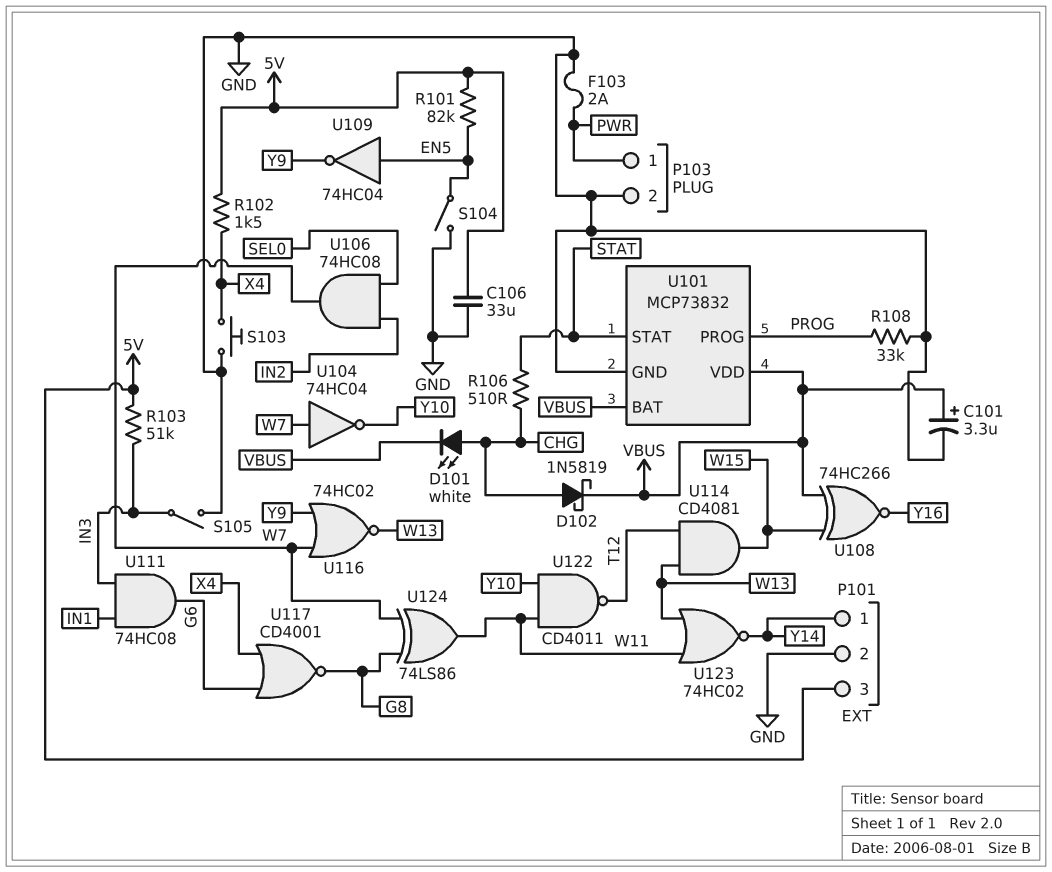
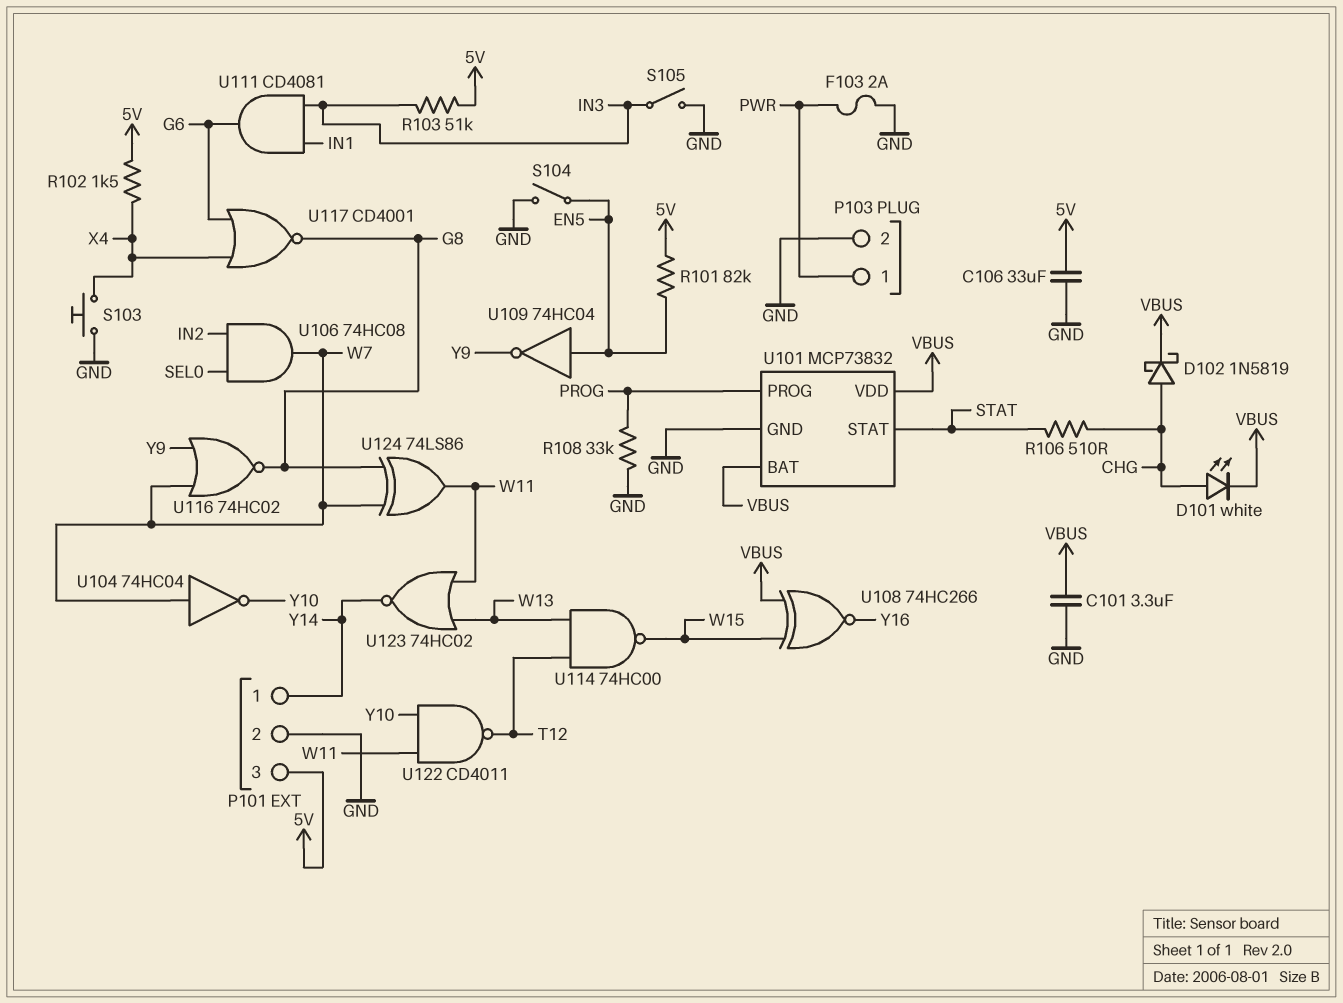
C101: 3.3uF (plus VBUS, minus GND) -> 3.3uF (GND, VBUS)
U111: AND 74HC08 (in IN1, in IN3, out G6) -> AND CD4081 (in IN1, in IN3, out G6)
U114: AND CD4081 (in T12, in W13, out W15) -> NAND 74HC00 (in T12, in W13, out W15)
U116: NOR 74HC02 (in W7, in Y9, out W13) -> NOR 74HC02 (in W7, in Y9, out G8)

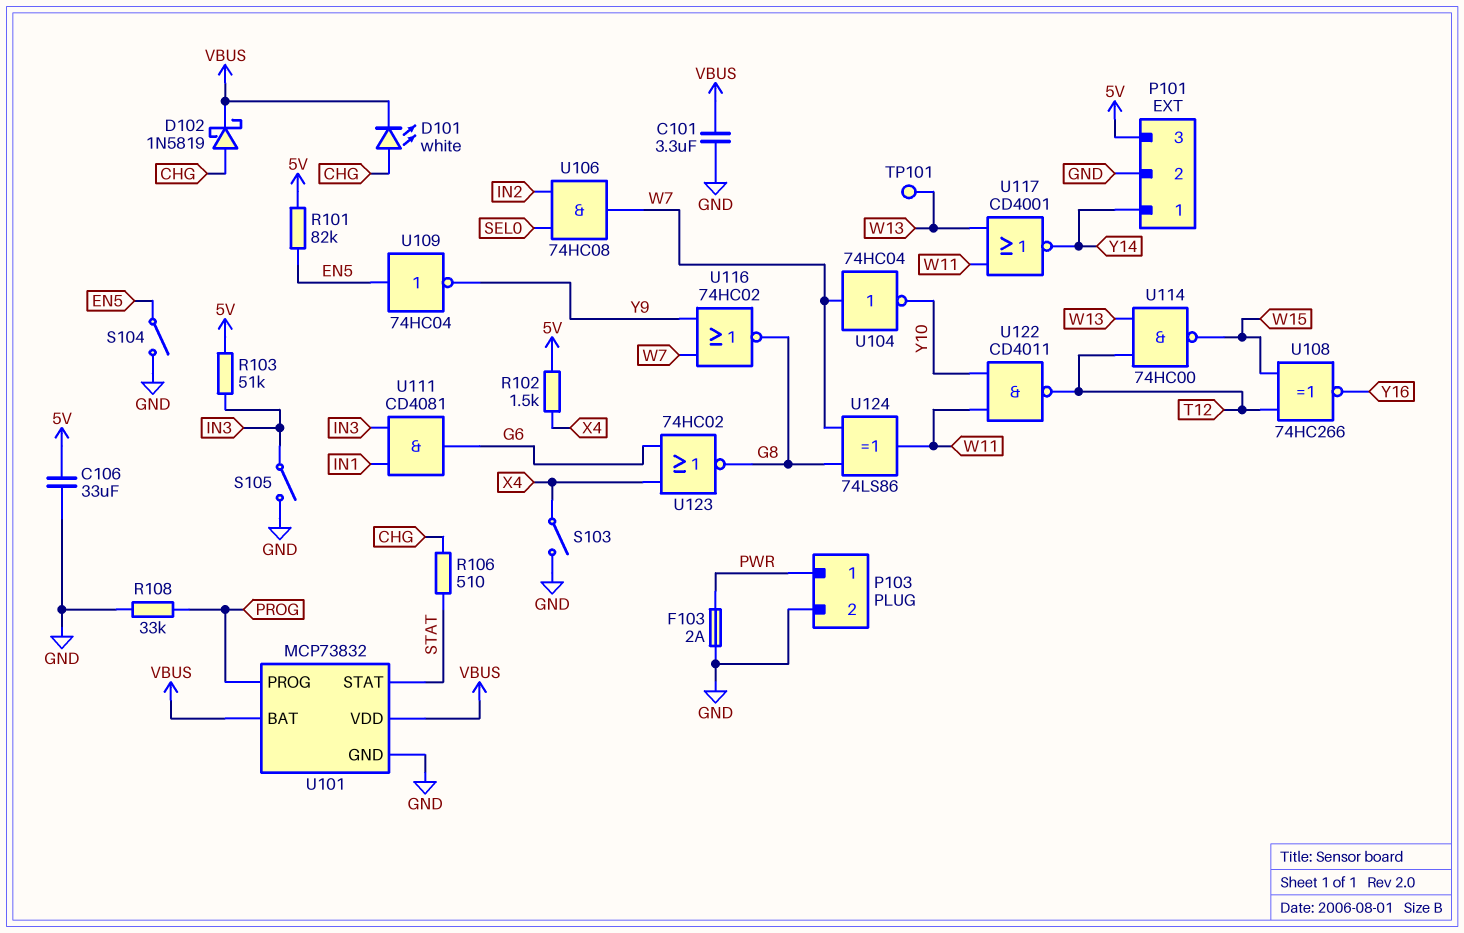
S103: button (GND, X4) -> switch (GND, X4)
TP101: none -> test point (W13)
U108: XNOR 74HC266 (in VBUS, in W15, out Y16) -> XNOR 74HC266 (in T12, in W15, out Y16)
U117: NOR CD4001 (in G6, in X4, out G8) -> NOR CD4001 (in W11, in W13, out Y14)
U123: NOR 74HC02 (in W11, in W13, out Y14) -> NOR 74HC02 (in G6, in X4, out G8)

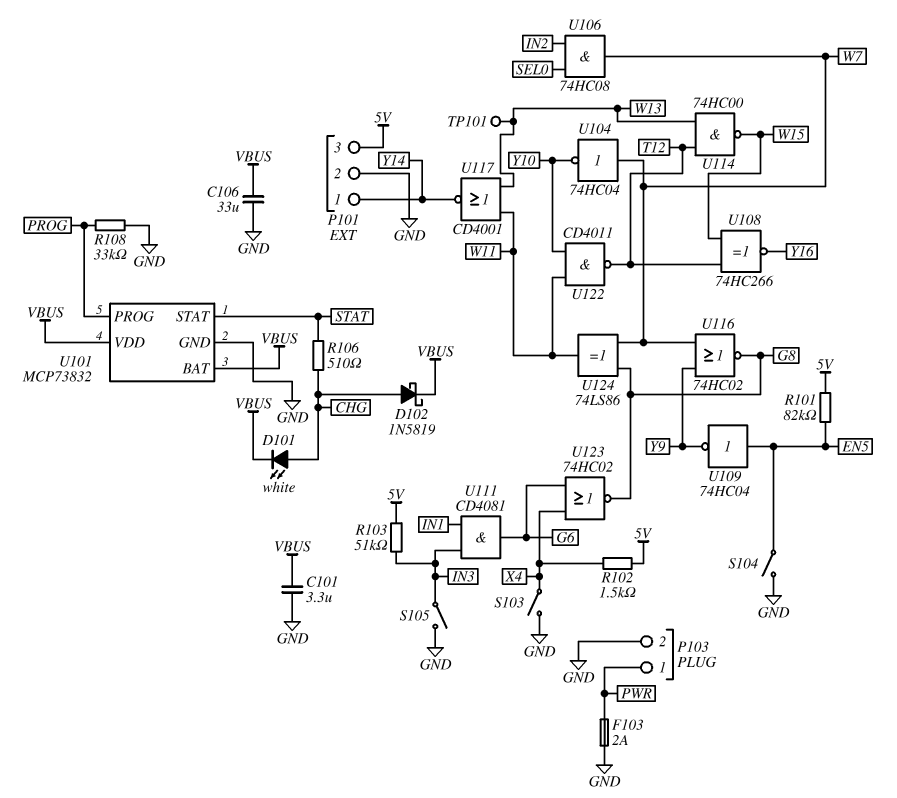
C106: 33uF (5V, GND) -> 33uF (GND, VBUS)

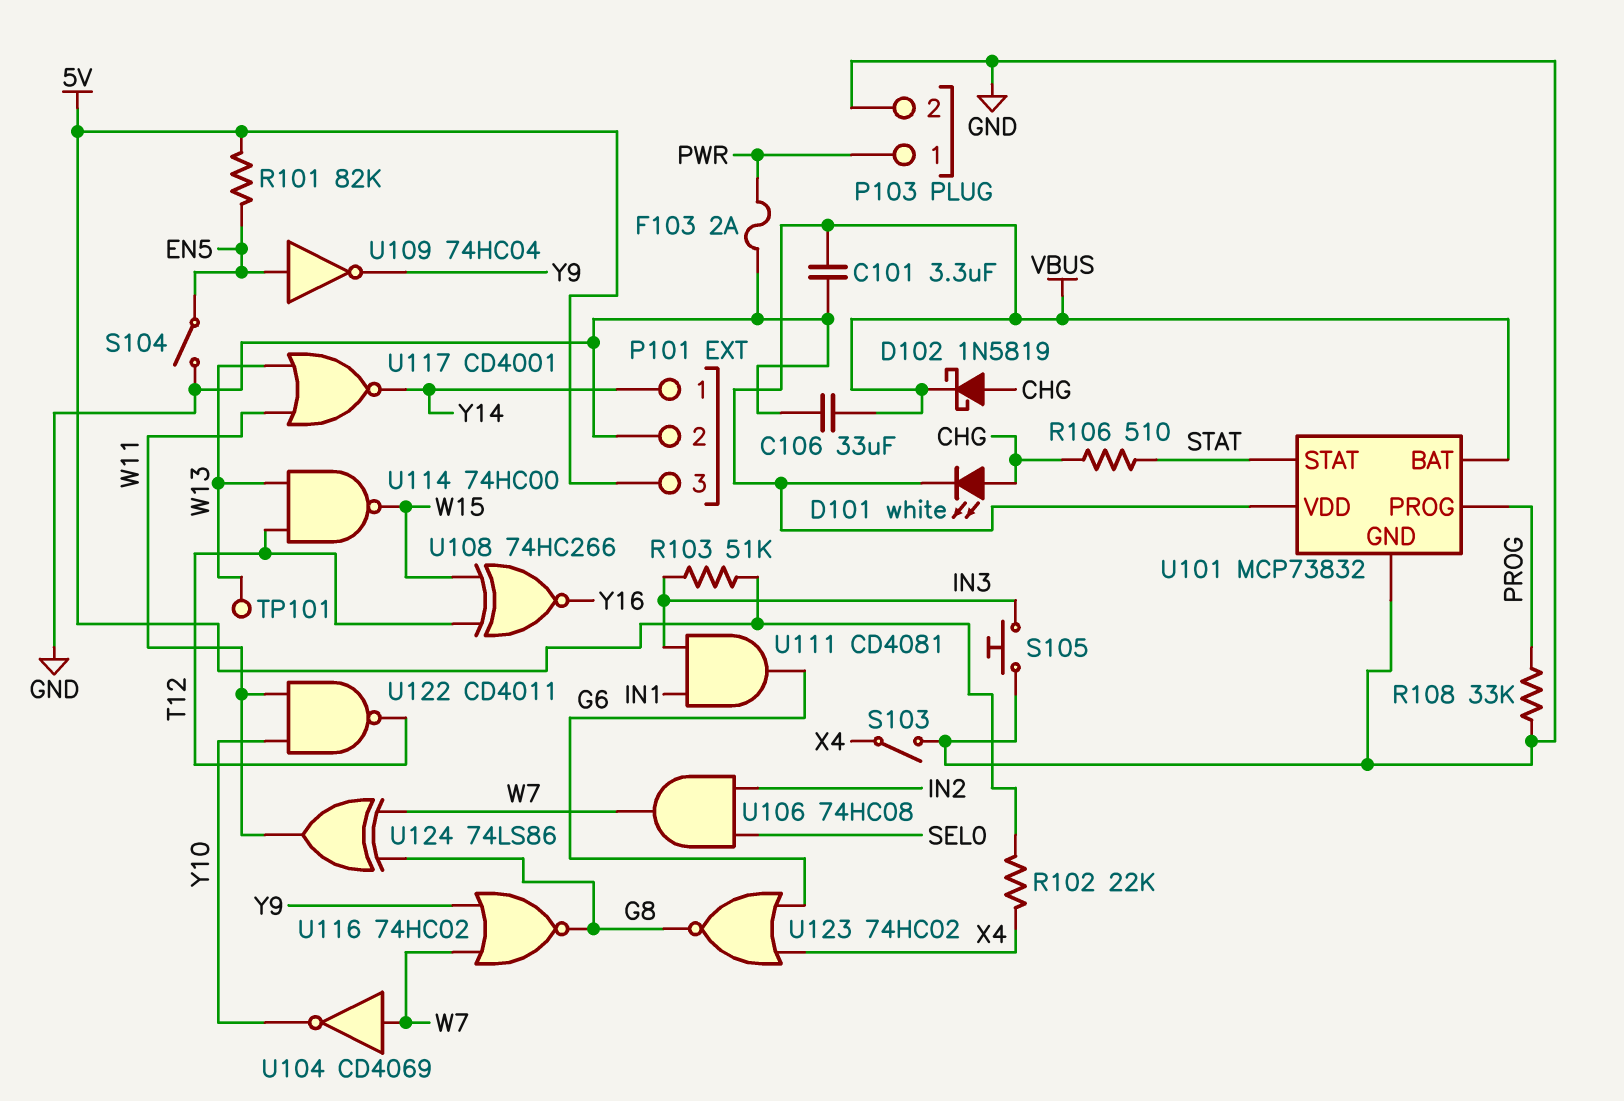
R102: 1.5k (5V, X4) -> 22k (5V, X4)
S105: switch (GND, IN3) -> button (GND, IN3)
U104: NOT 74HC04 (in W7, out Y10) -> NOT CD4069 (in W7, out Y10)

